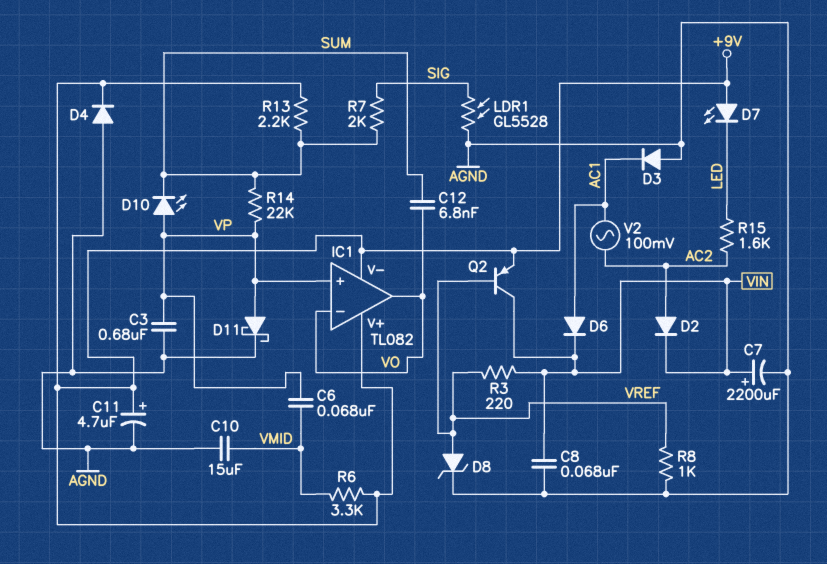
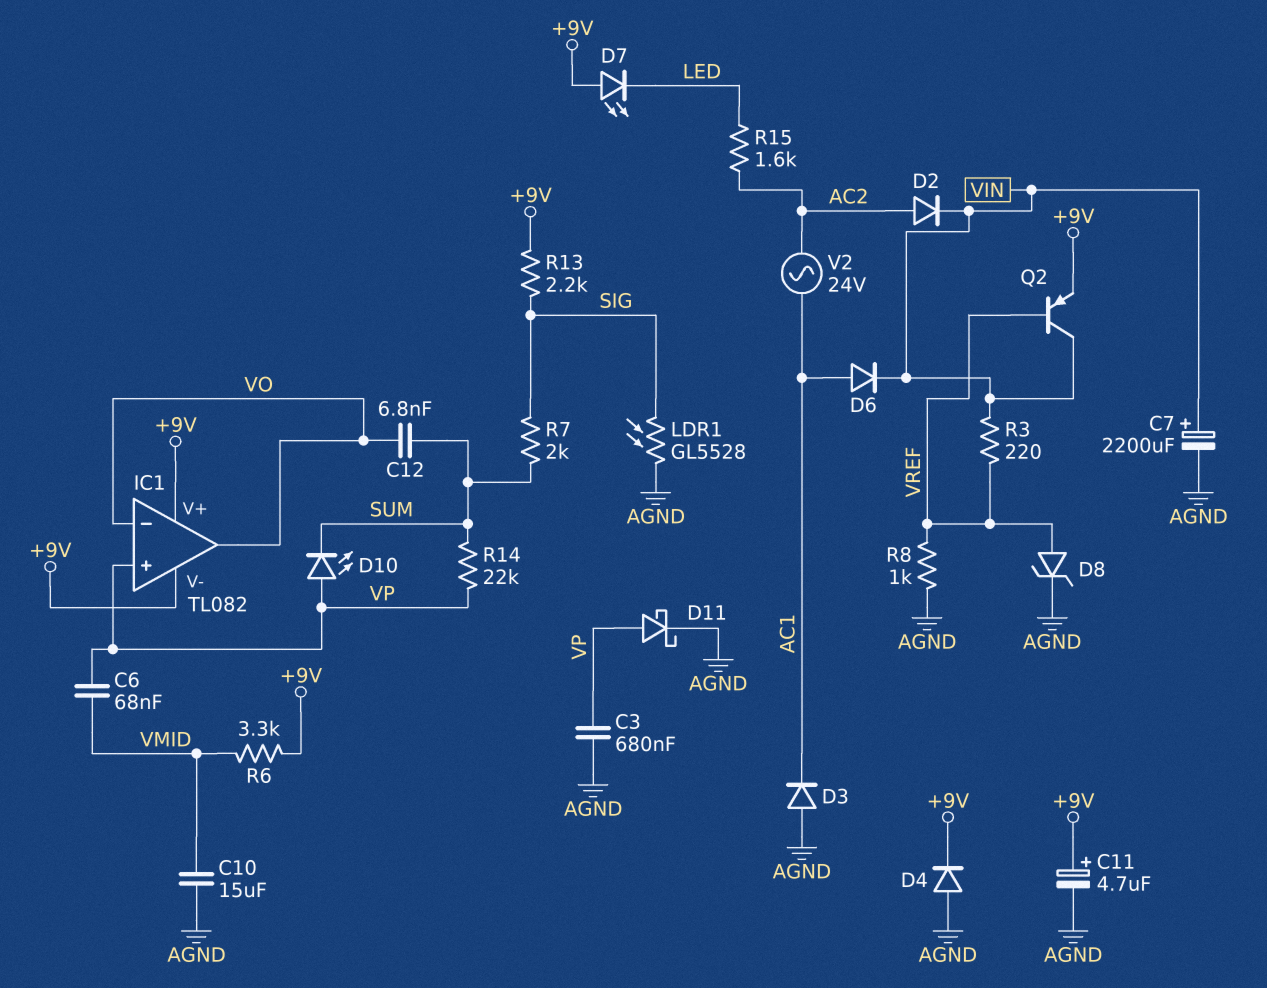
C8: 68nF (AGND, VIN) -> none
R13: 2.2k (+9V, SUM) -> 2.2k (+9V, SIG)
V2: AC 100mV (AC1, AC2) -> AC 24V (AC1, AC2)

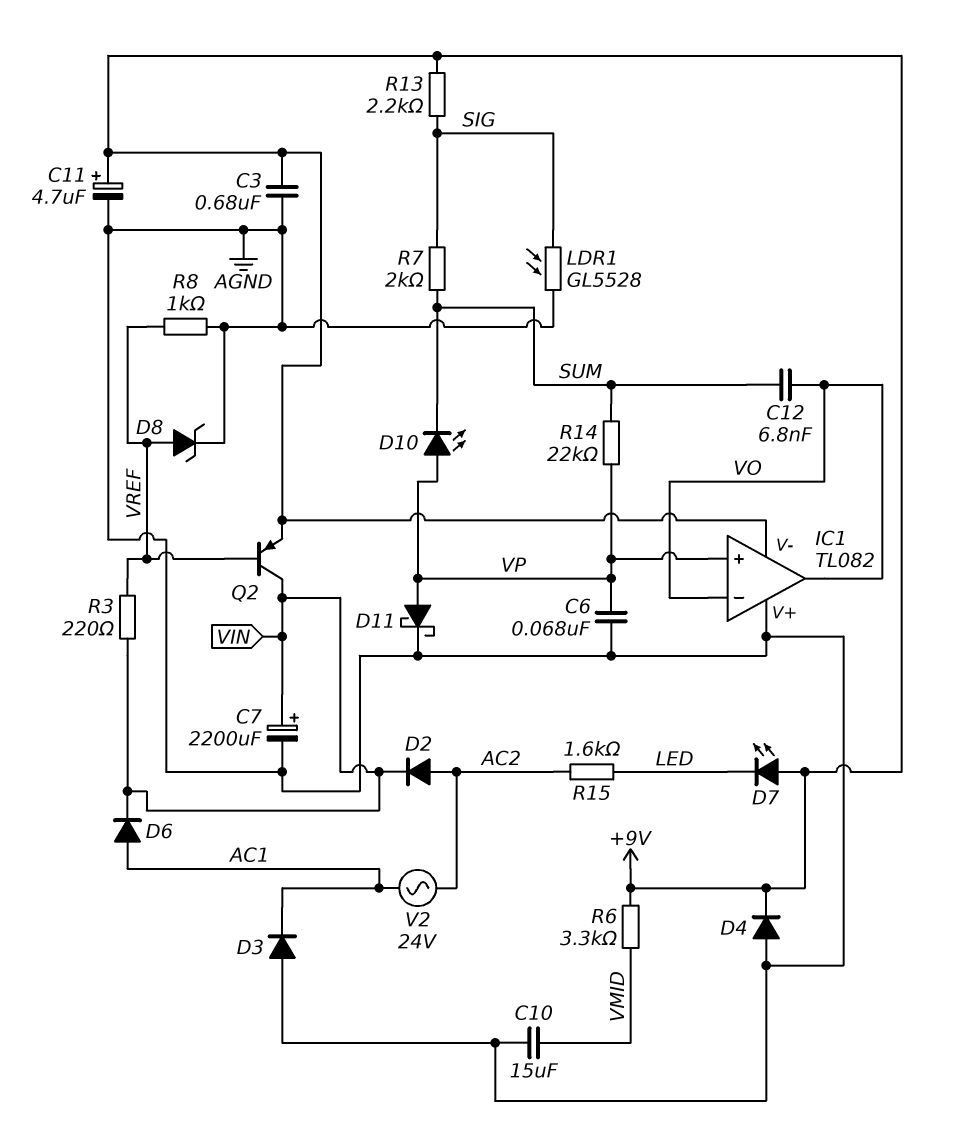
C3: 680nF (AGND, VP) -> 680nF (+9V, AGND)
C6: 68nF (VMID, VP) -> 68nF (AGND, VP)
IC1 pin V+: +9V -> AGND

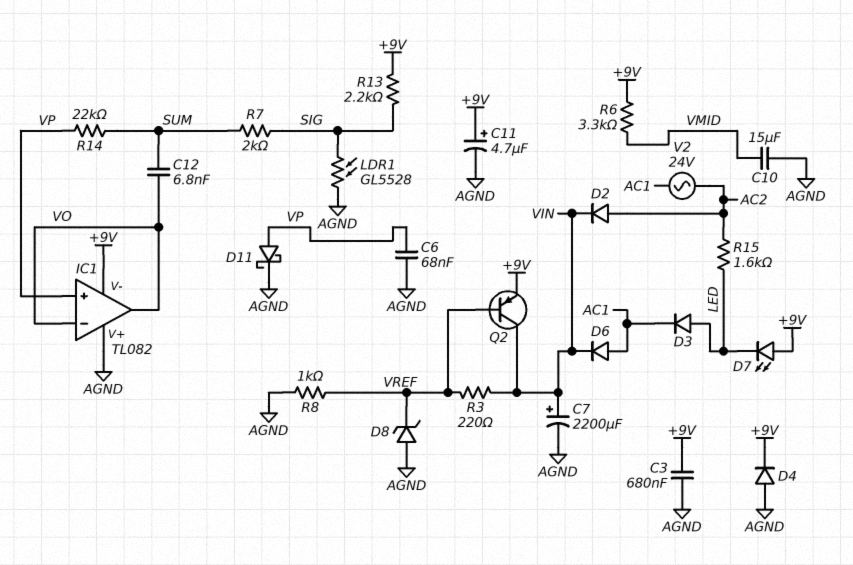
D3: diode (A AGND, K AC1) -> diode (A LED, K AC1)
D8: zener (A VREF, K AGND) -> zener (A AGND, K VREF)
D10: LED (A VP, K SUM) -> none

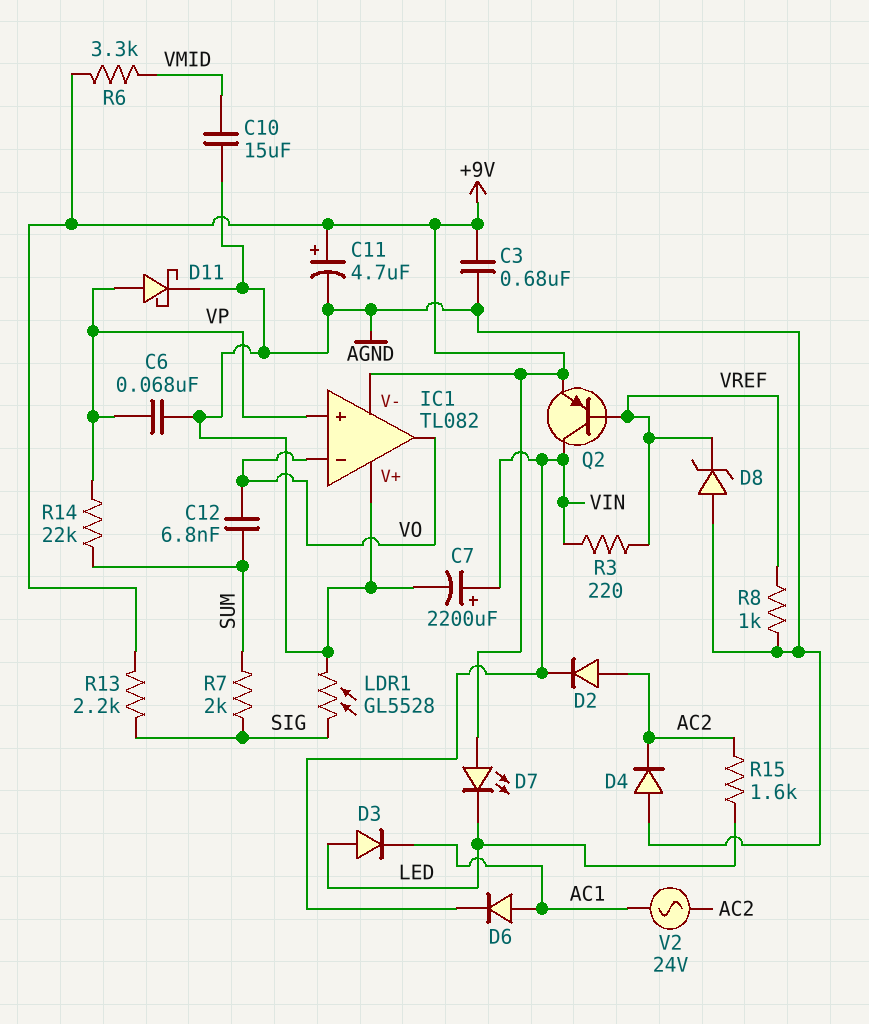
D4: diode (A AGND, K +9V) -> diode (A AGND, K AC2)

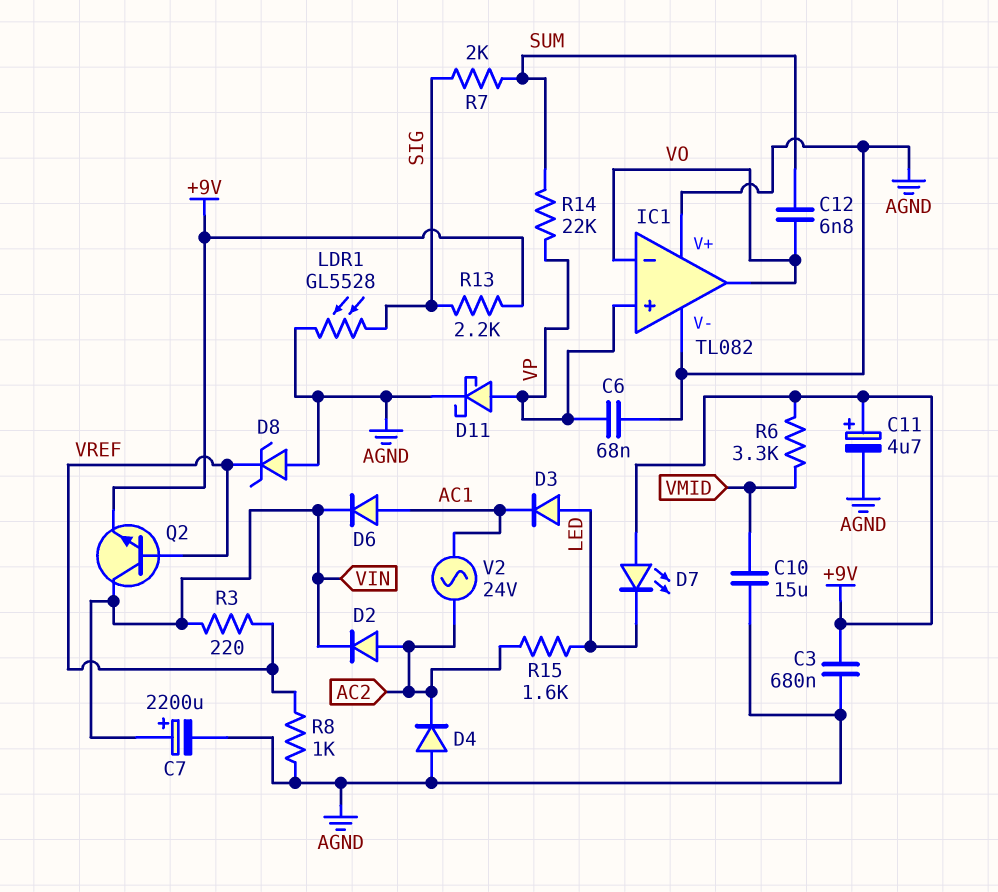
IC1 pin V-: +9V -> AGND
Q2: PNP (B VREF, C VIN, E +9V) -> NPN (B VREF, C VIN, E +9V)

